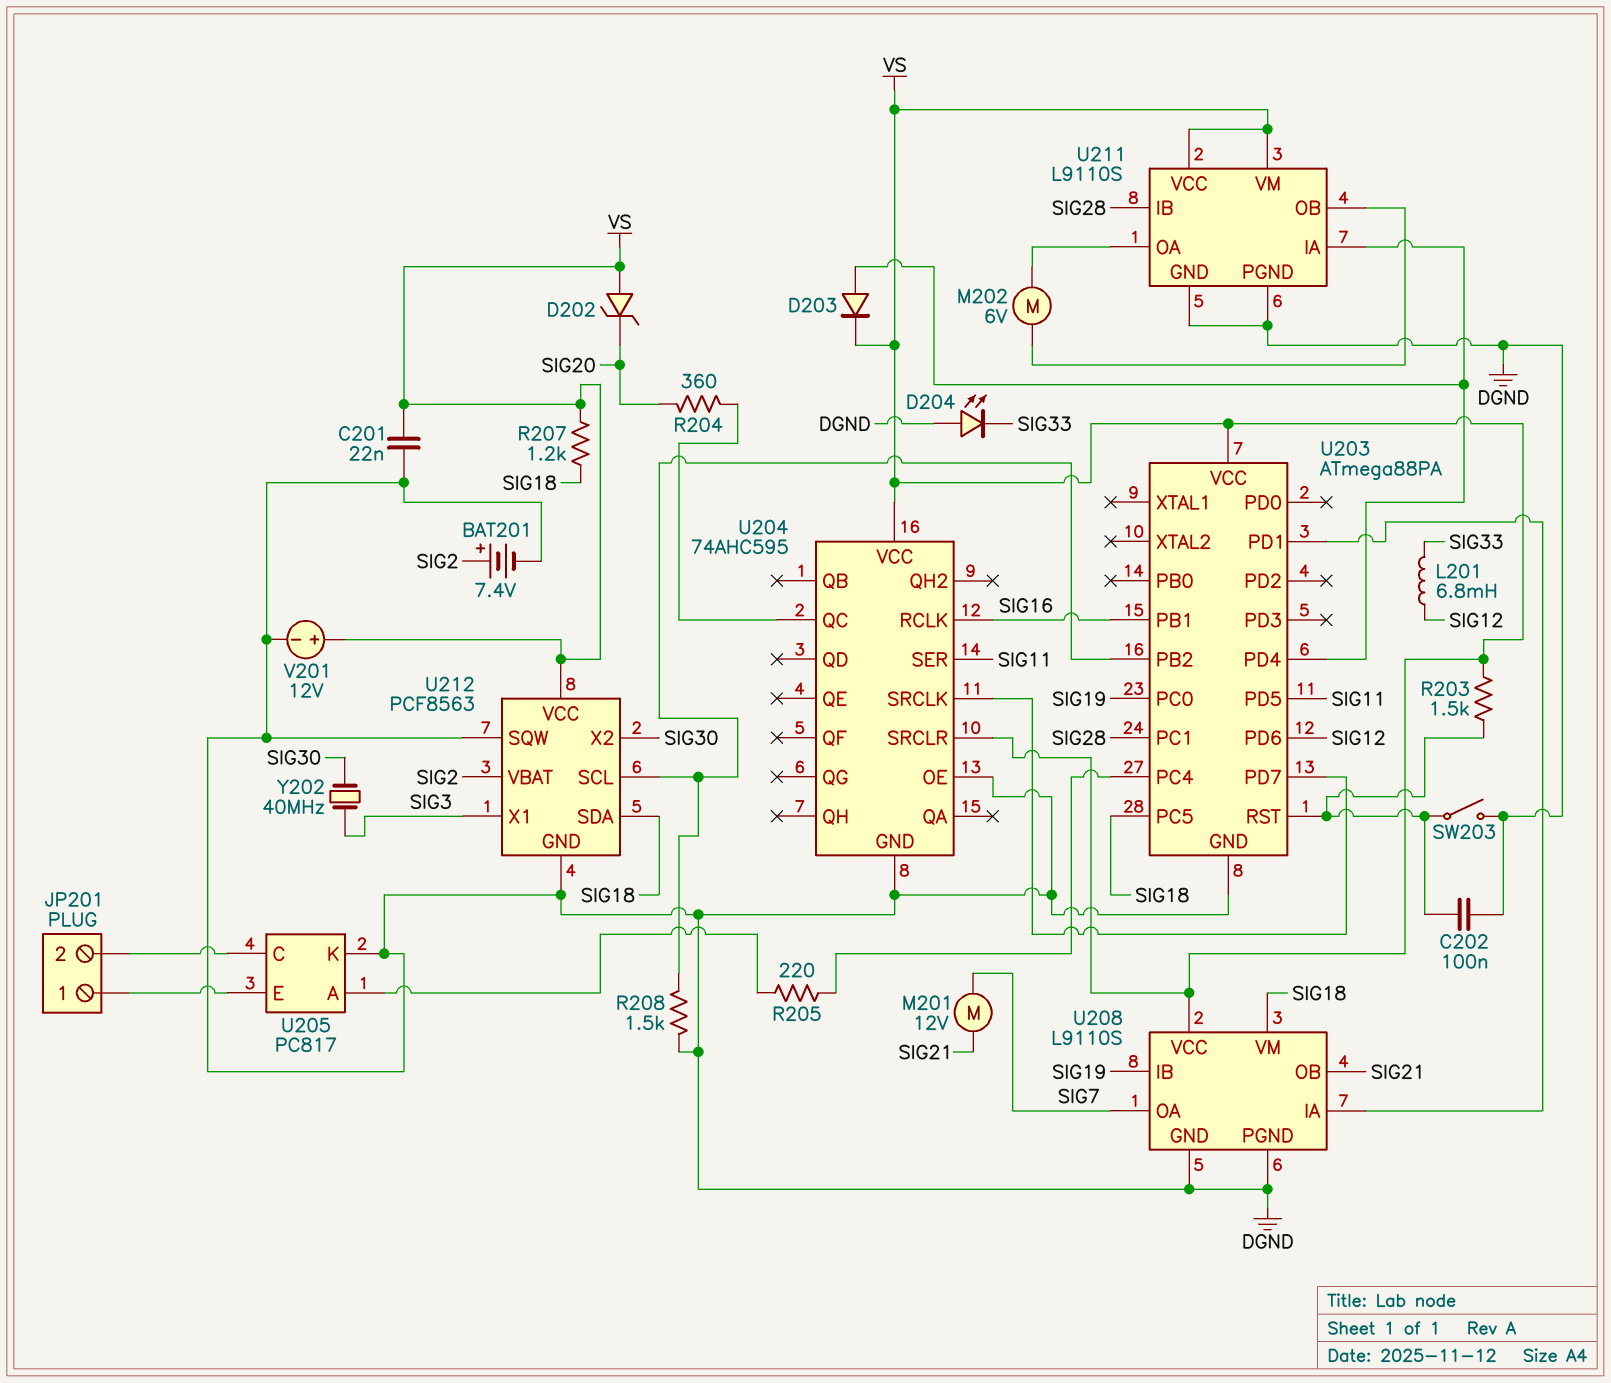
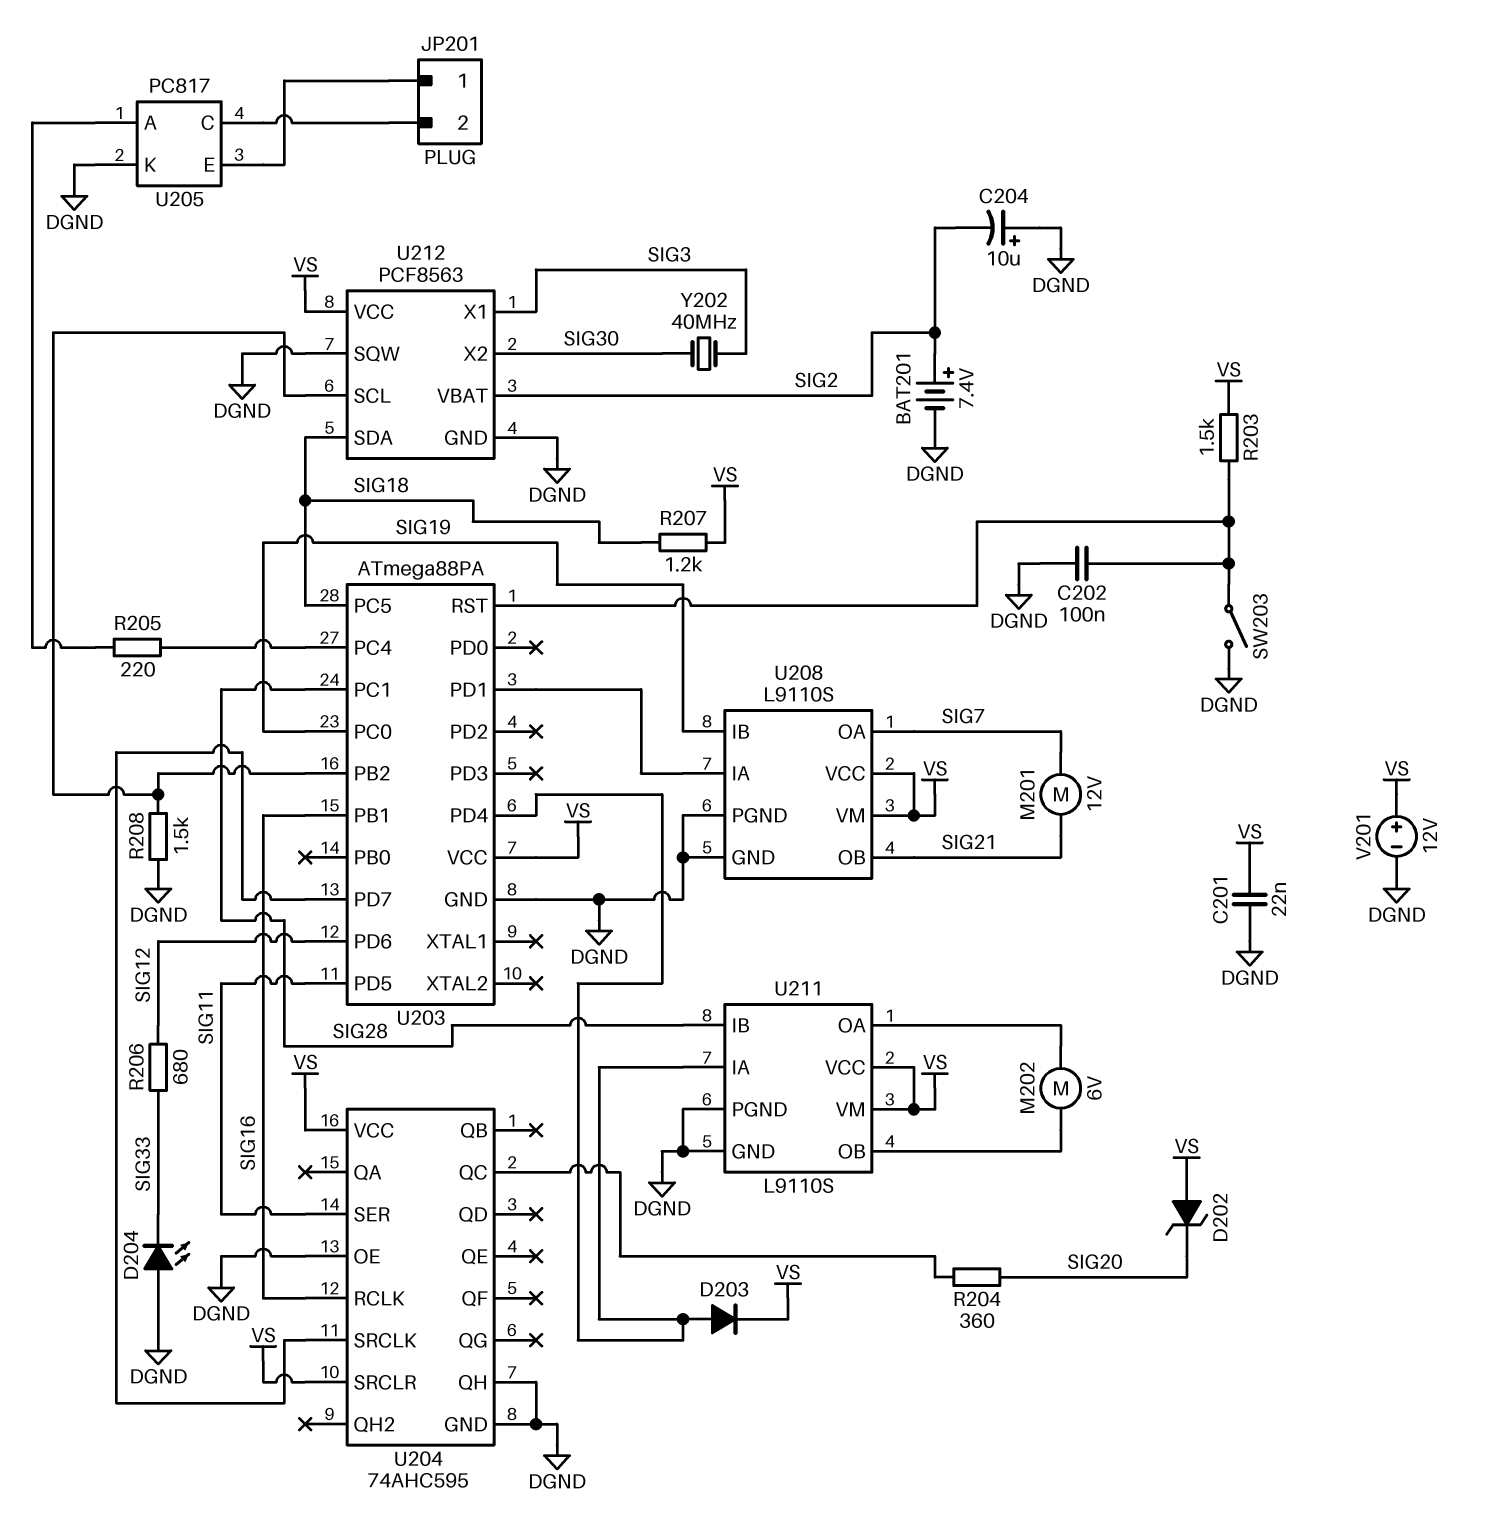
C204: none -> 10uF (plus DGND, minus SIG2)
L201: 6.8mH (SIG12, SIG33) -> none
R206: none -> 680 (SIG12, SIG33)
U204 pin QH: none -> DGND
U208 pin VM: SIG18 -> VS

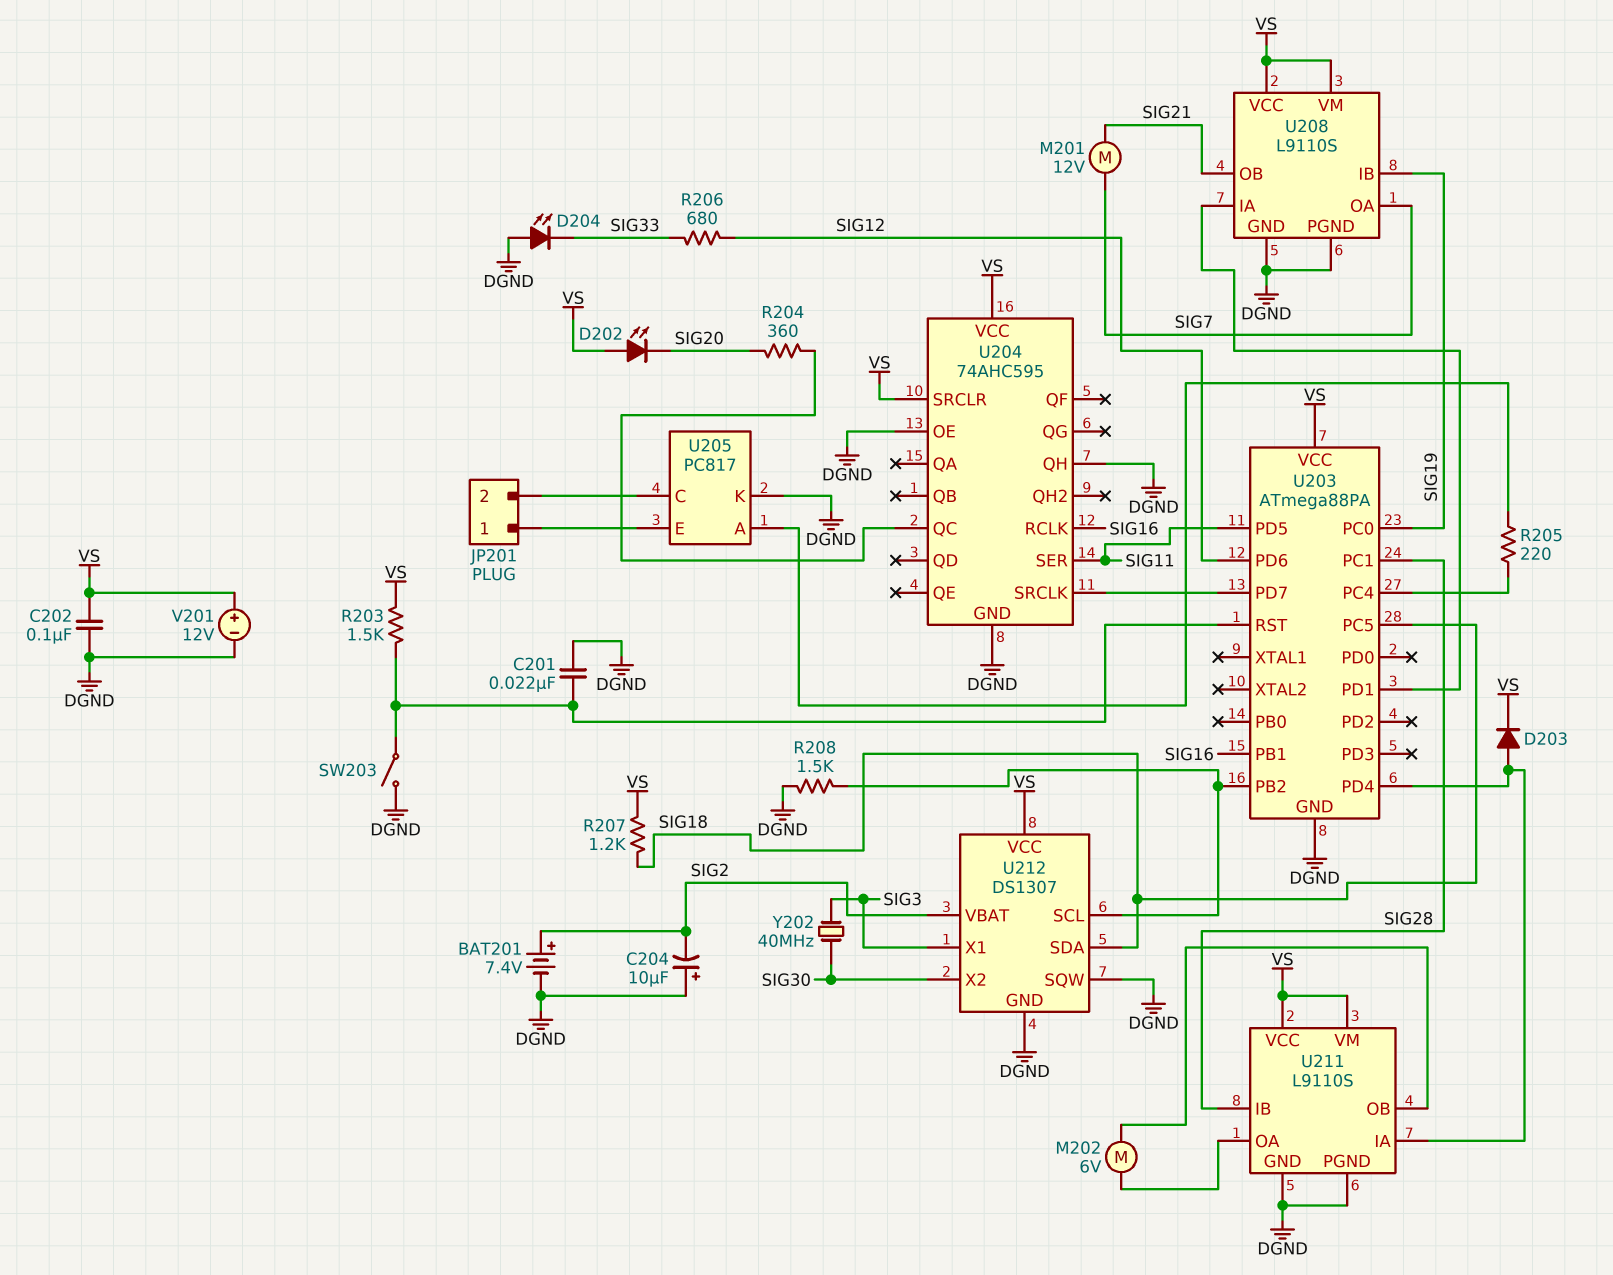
C201: 22nF (DGND, VS) -> 22nF (DGND, U203/RST)
C202: 100nF (DGND, U203/RST) -> 100nF (DGND, VS)
D202: zener (A VS, K SIG20) -> LED (A VS, K SIG20)
U212: PCF8563 -> DS1307

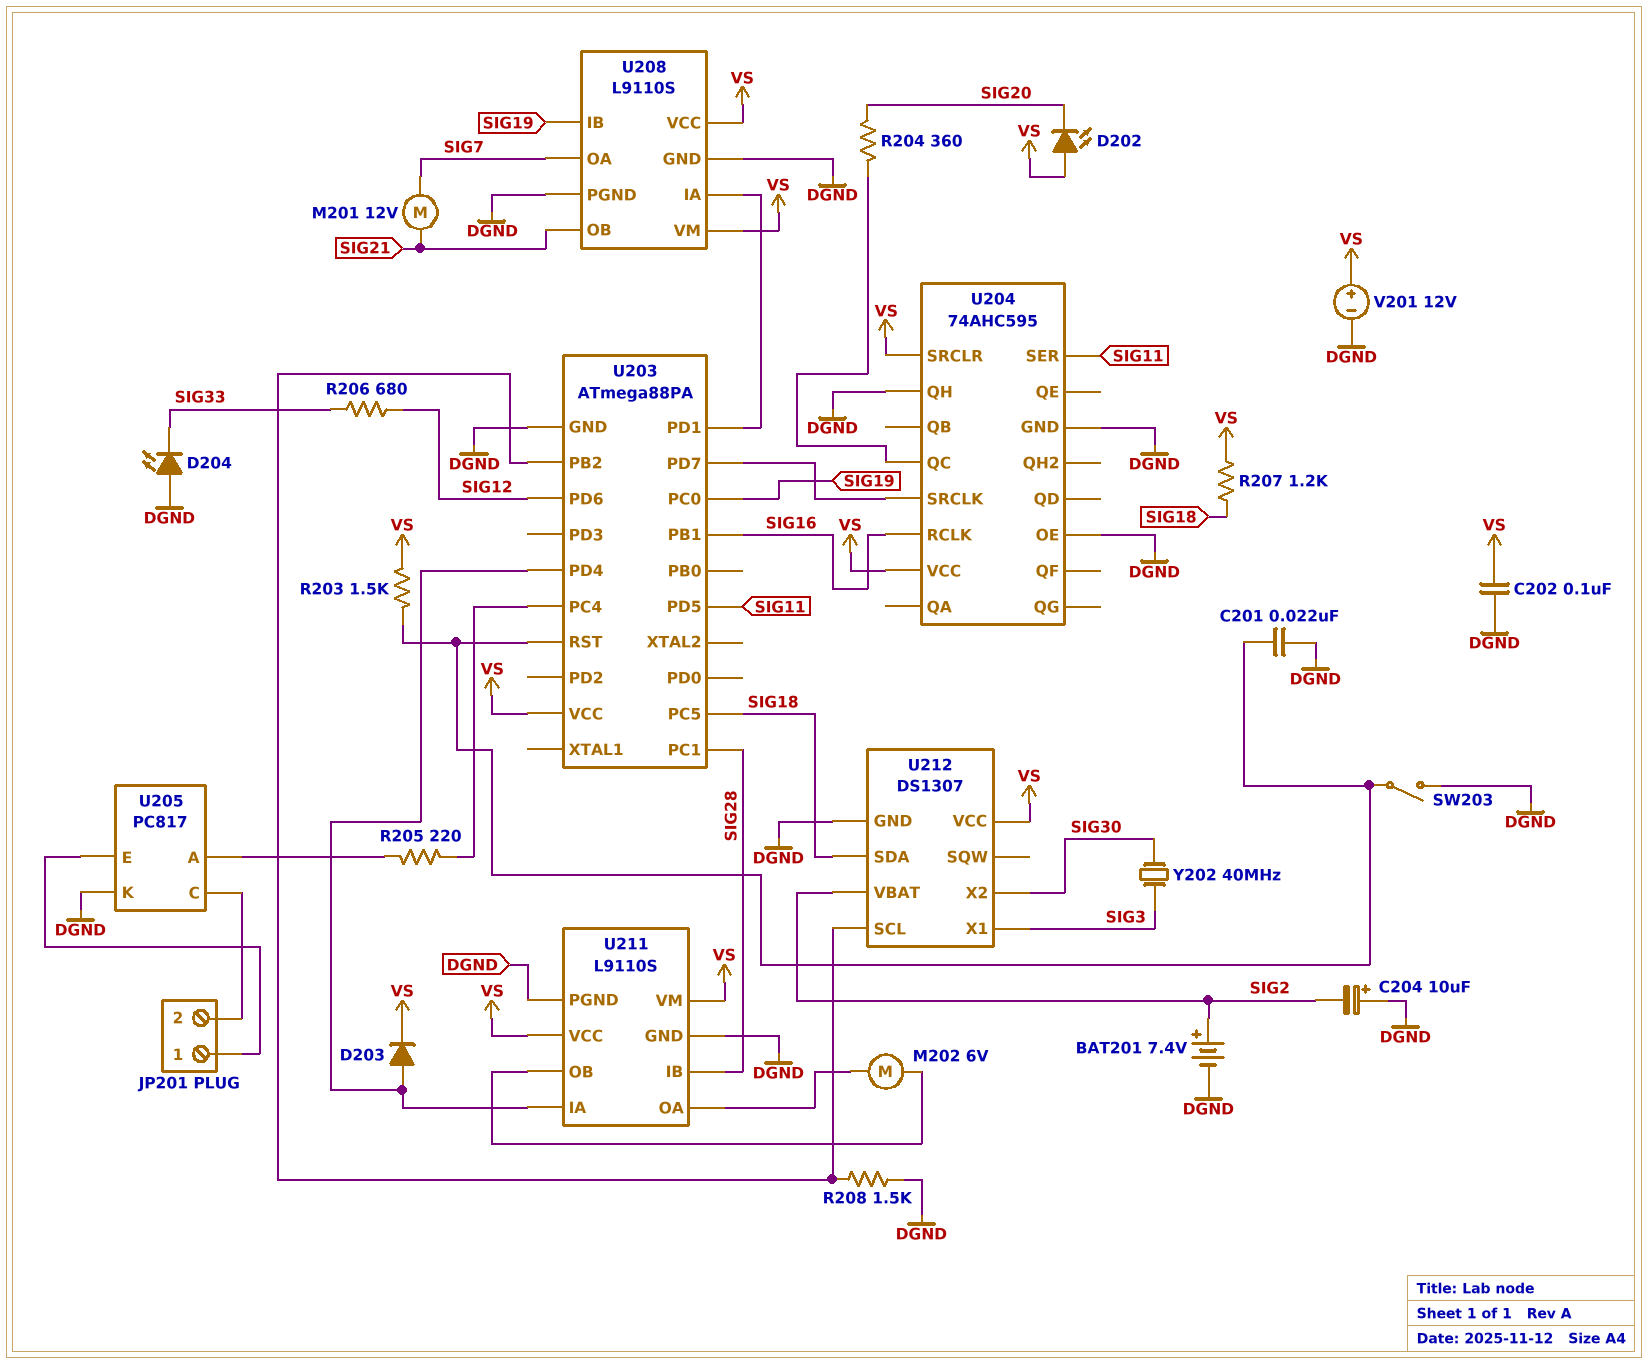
U212 pin SQW: DGND -> none

